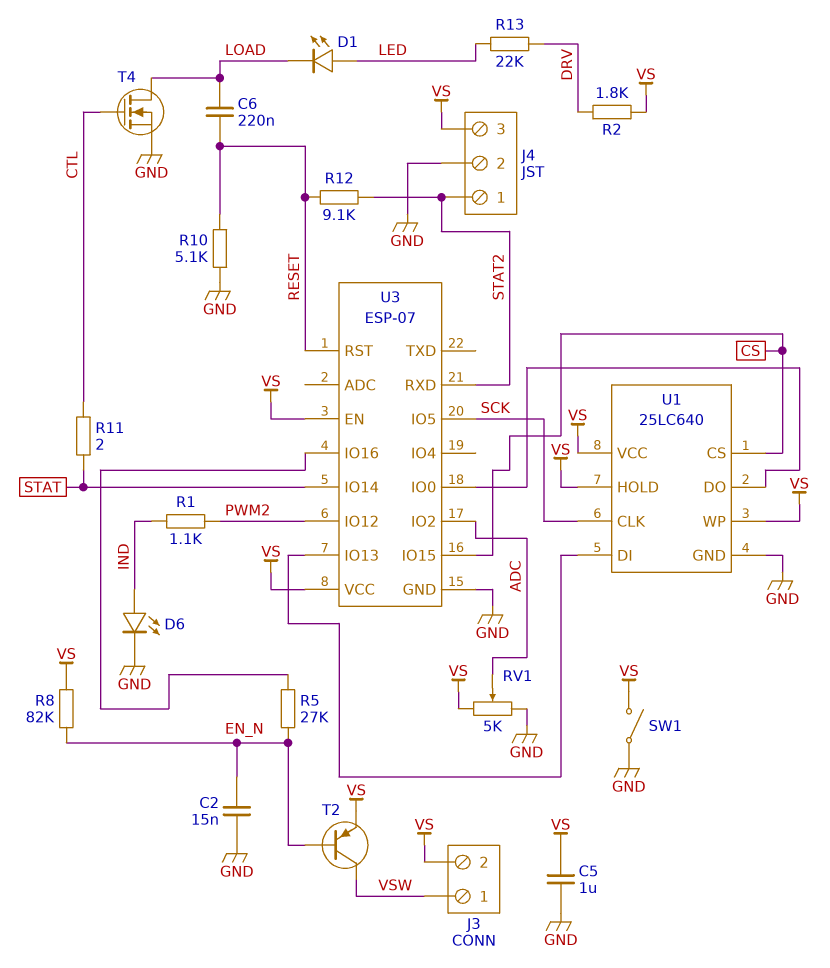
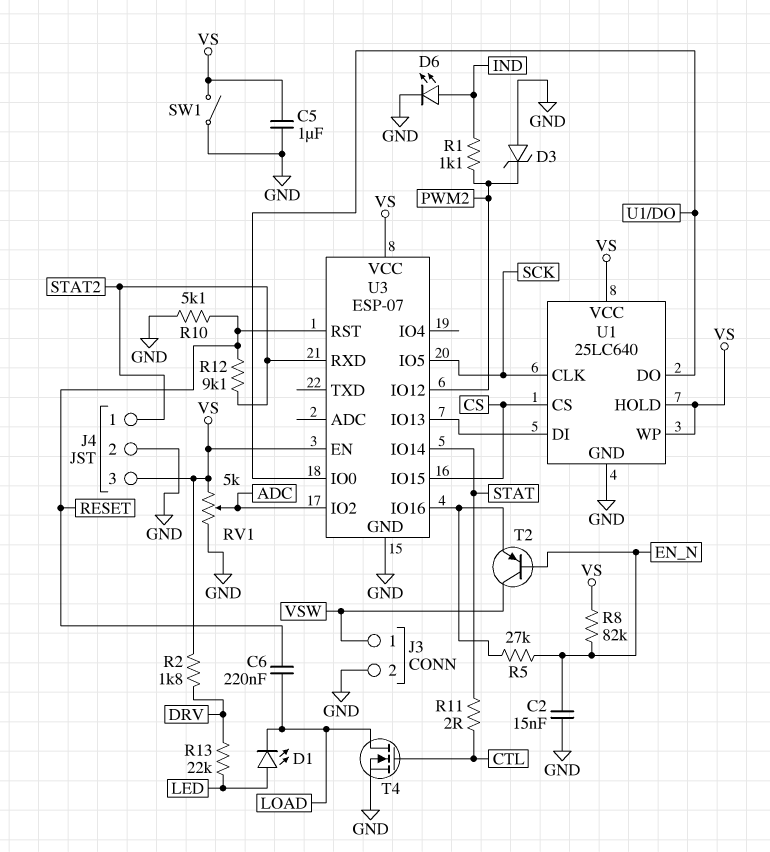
D3: none -> zener (A GND, K PWM2)
J3 pin 2: VS -> GND
T2: PNP (B EN_N, C VSW, E VS) -> PNP (B EN_N, C VSW, E U3/IO16)

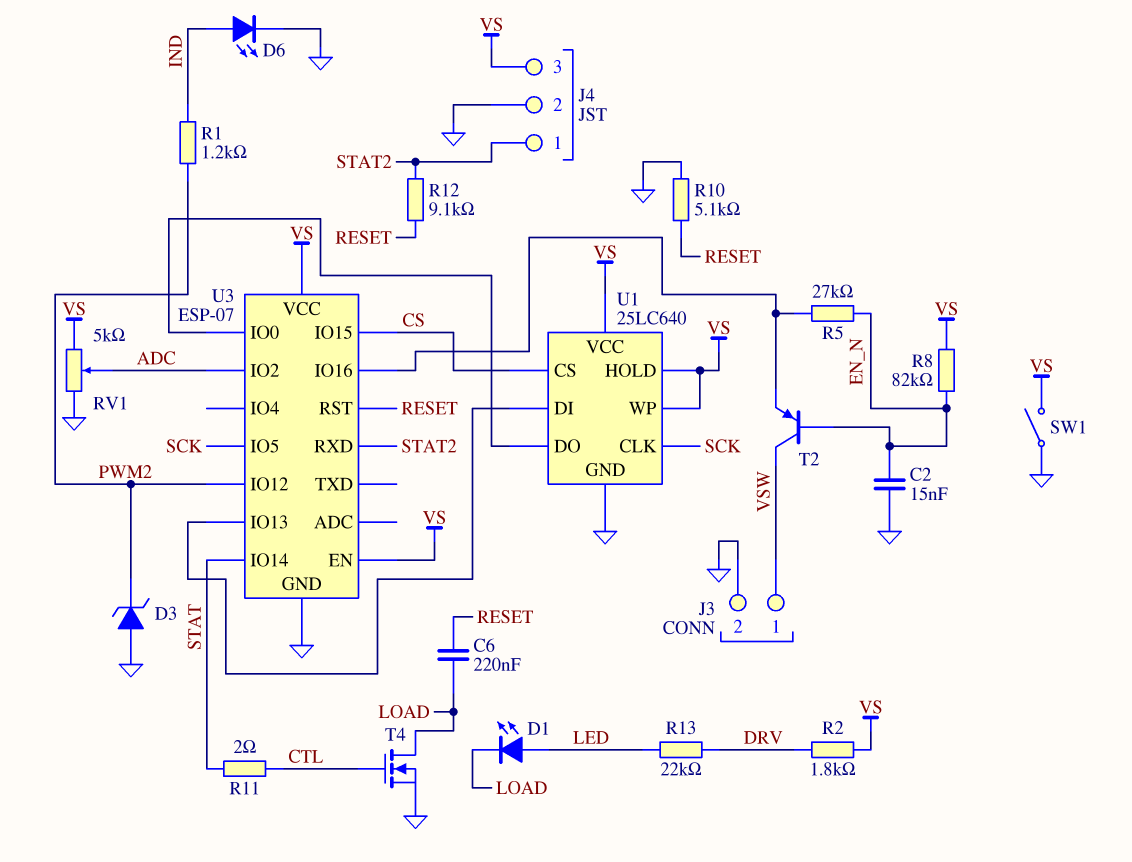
C5: 1uF (GND, VS) -> none
R1: 1.1k (IND, PWM2) -> 1.2k (IND, PWM2)

